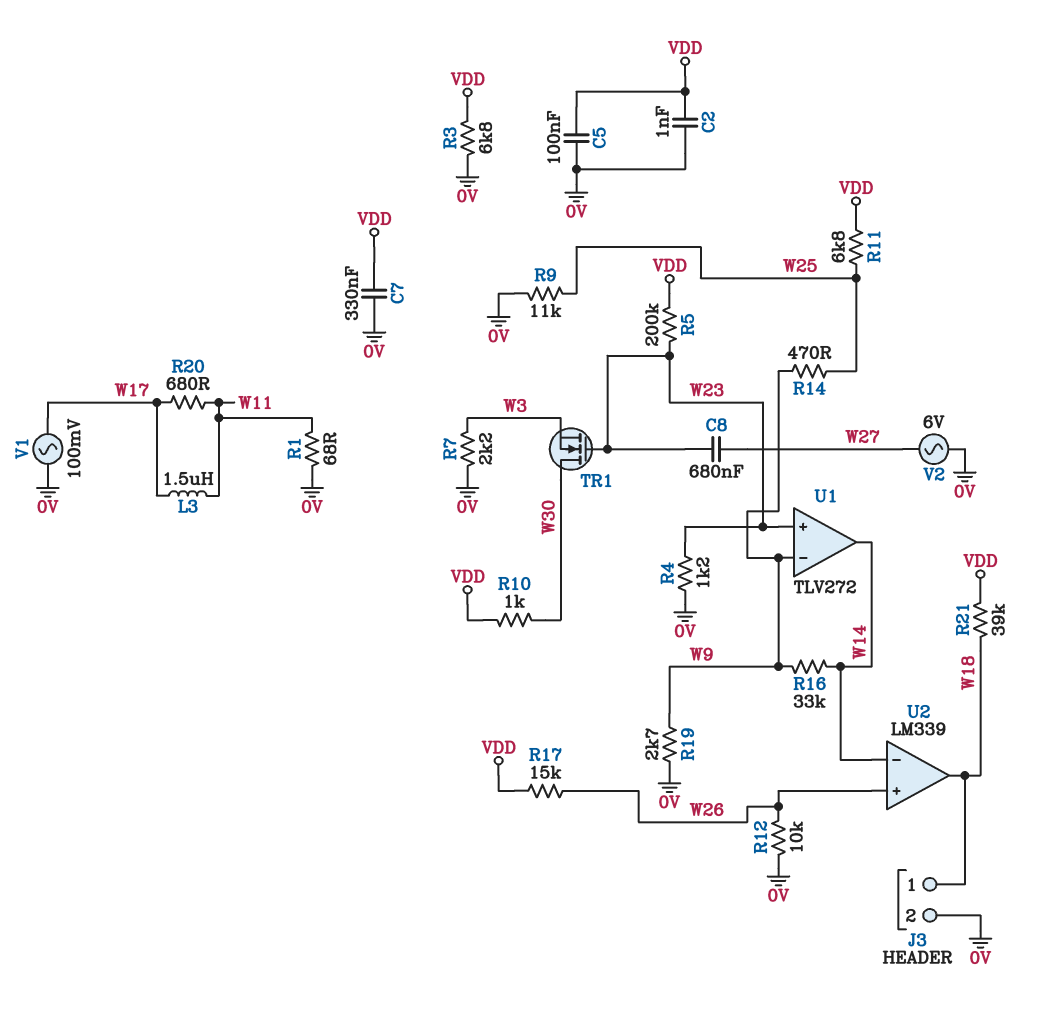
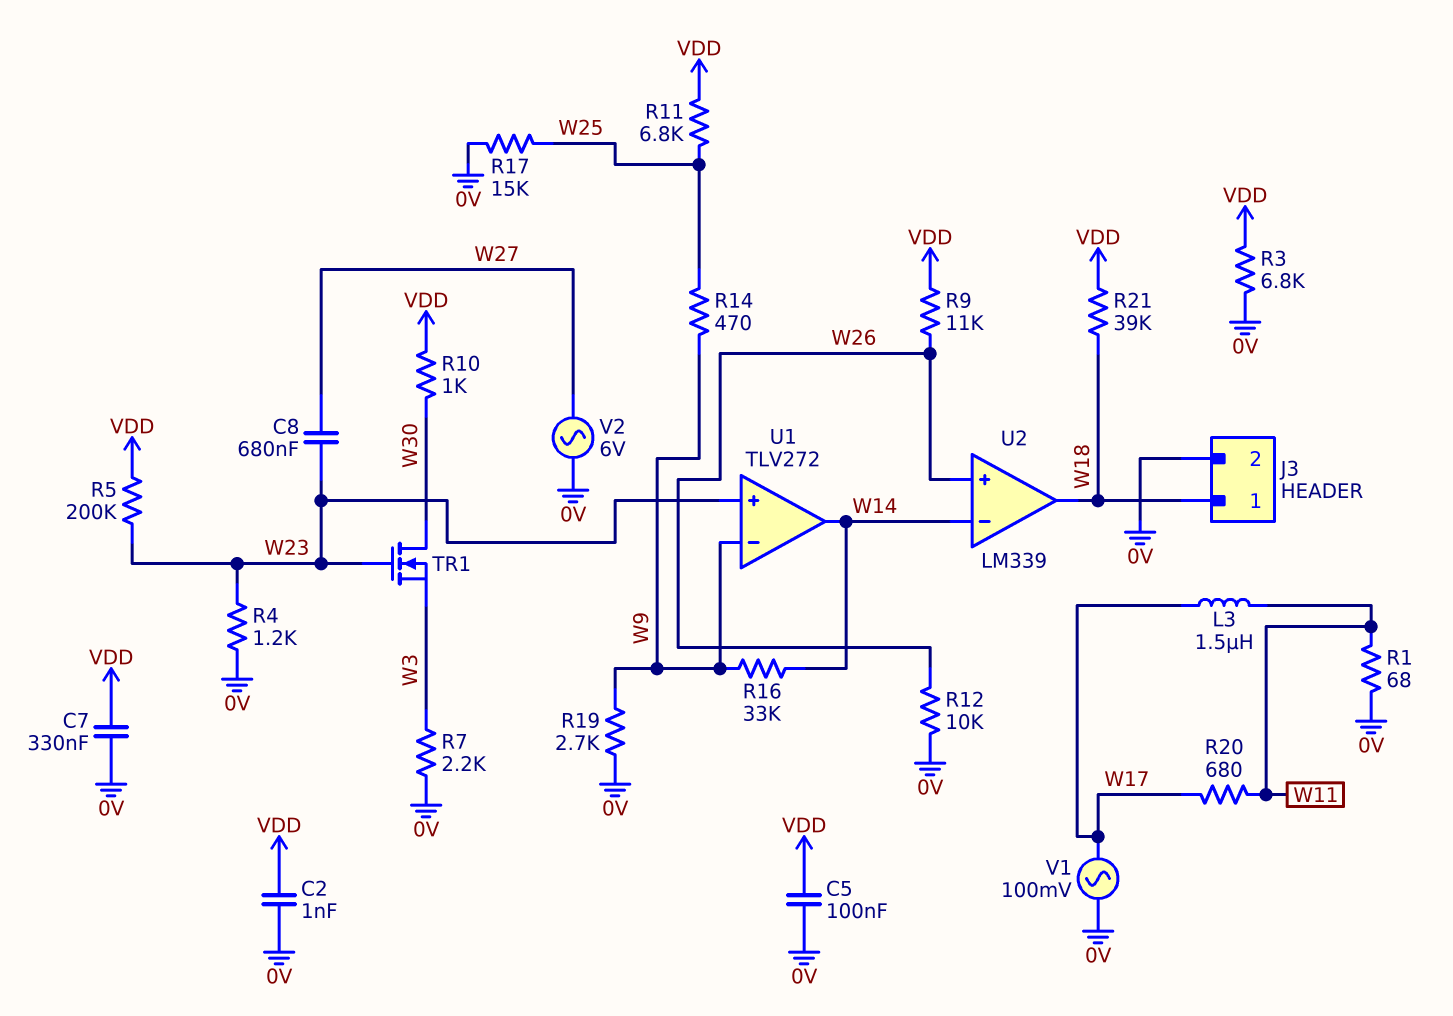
R9: 11k (0V, W25) -> 11k (VDD, W26)
R17: 15k (VDD, W26) -> 15k (0V, W25)

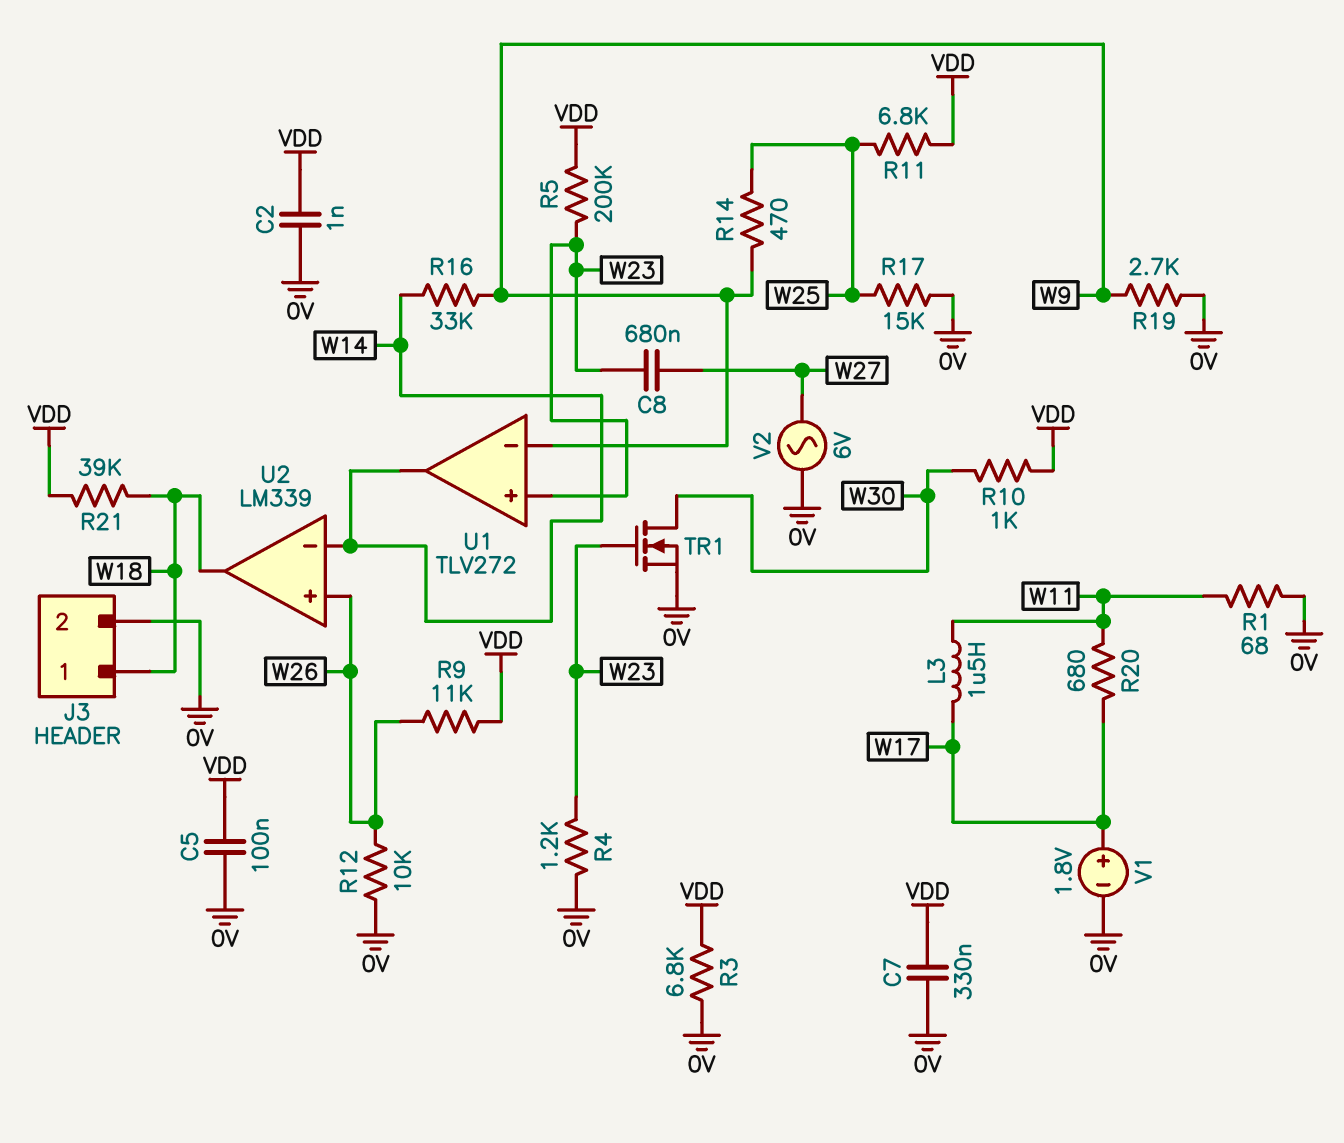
R7: 2.2k (0V, W3) -> none
TR1: NMOS (G W23, D W30, S W3) -> NMOS (G W23, D W30, S 0V)
V1: AC 100mV (0V, W17) -> 1.8V (plus W17, minus 0V)

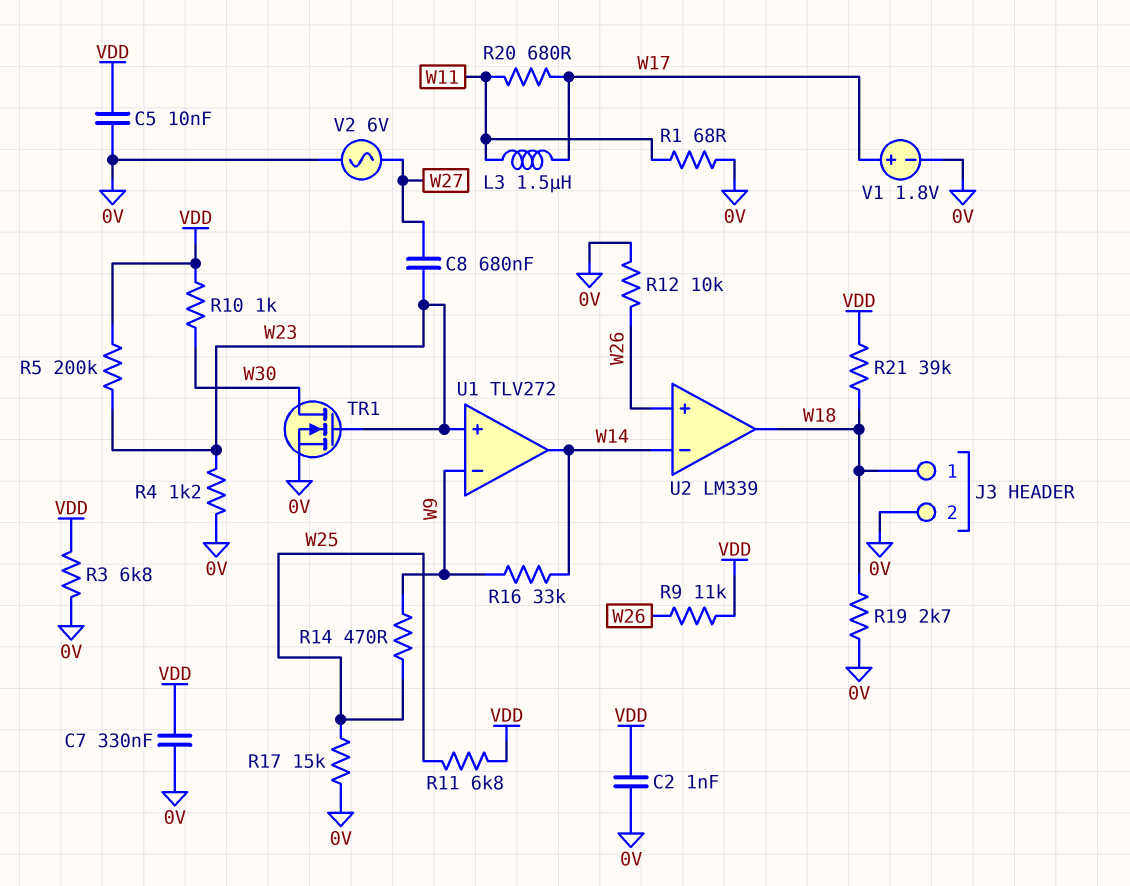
C5: 100nF (0V, VDD) -> 10nF (0V, VDD)
R19: 2.7k (0V, W9) -> 2.7k (0V, W18)

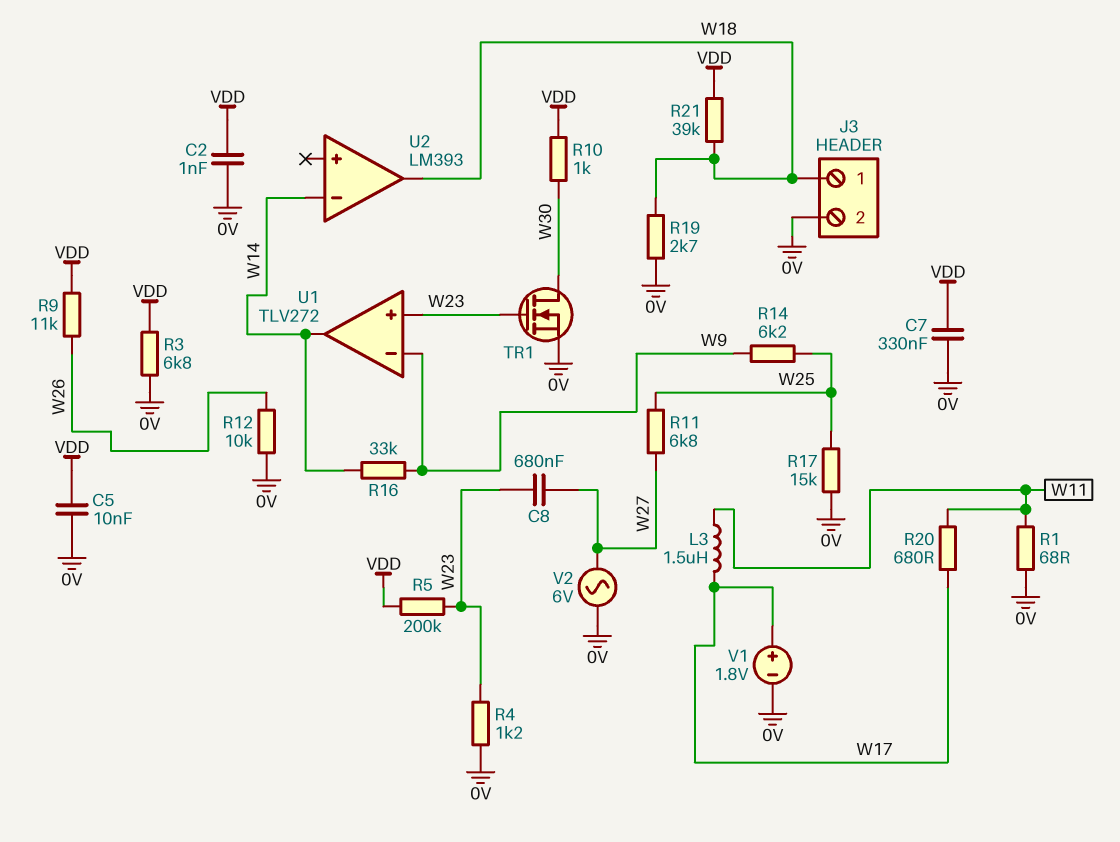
R11: 6.8k (VDD, W25) -> 6.8k (W25, W27)
R14: 470 (W9, W25) -> 6.2k (W9, W25)
U2: LM339 -> LM393
U2 pin in+: W26 -> none

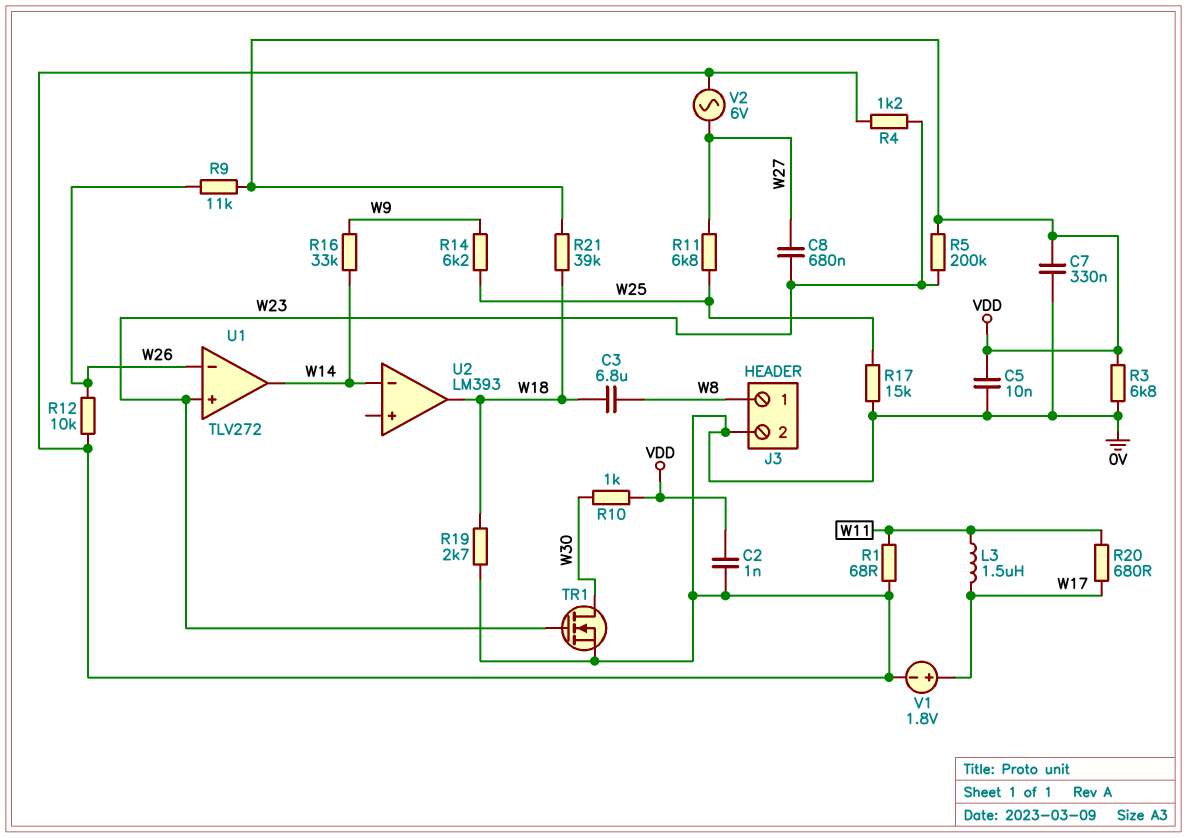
C3: none -> 6.8uF (W8, W18)
J3 pin 1: W18 -> W8
U1 pin in-: W9 -> W26

